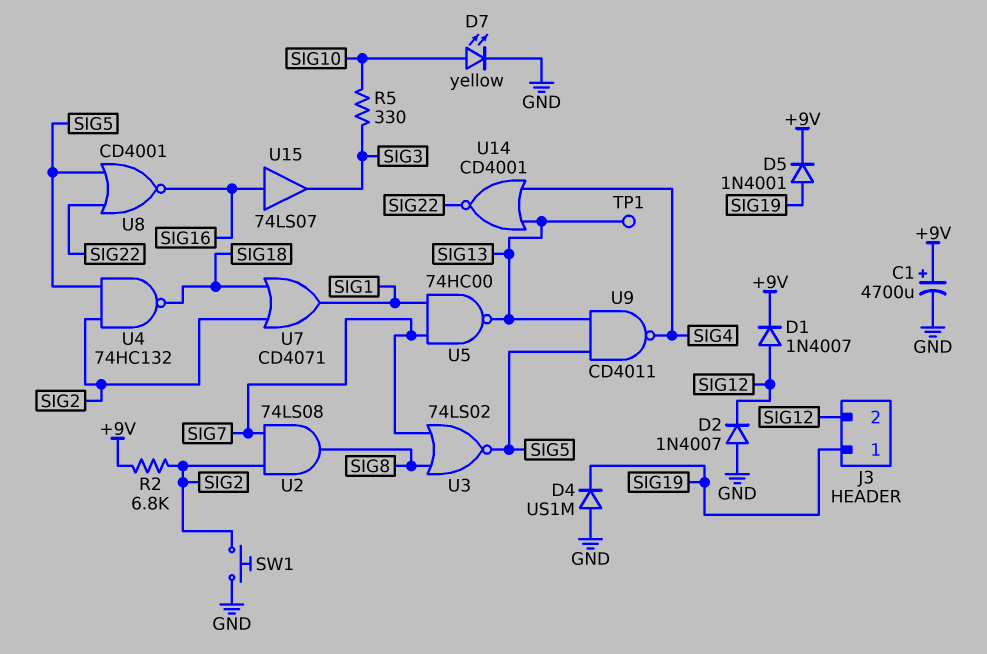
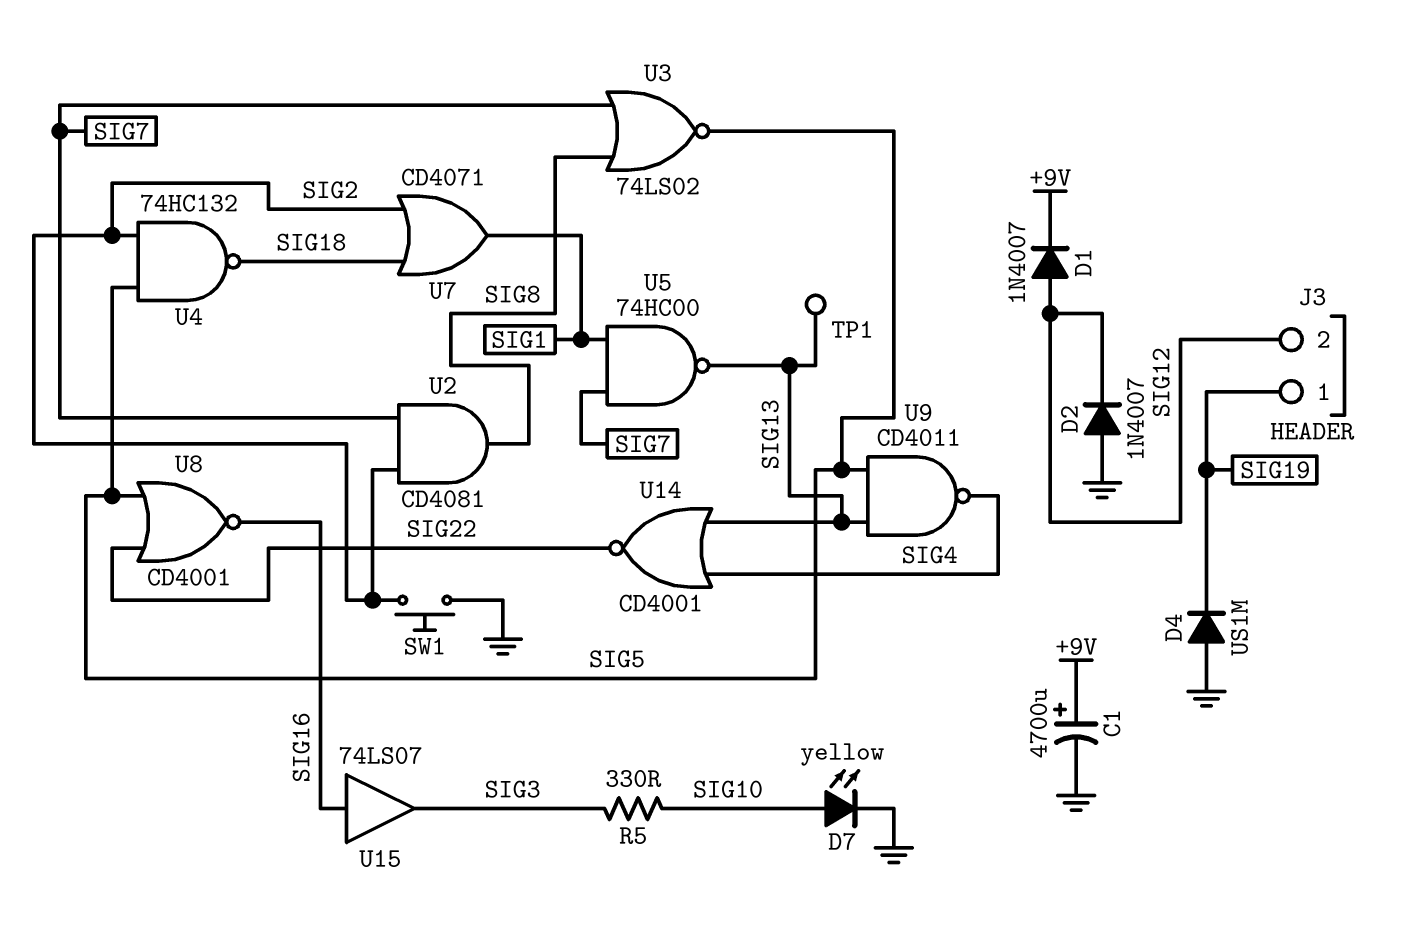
D5: diode 1N4001 (A SIG19, K +9V) -> none
R2: 6.8k (+9V, SIG2) -> none
U2: AND 74LS08 (in SIG2, in SIG7, out SIG8) -> AND CD4081 (in SIG2, in SIG7, out SIG8)

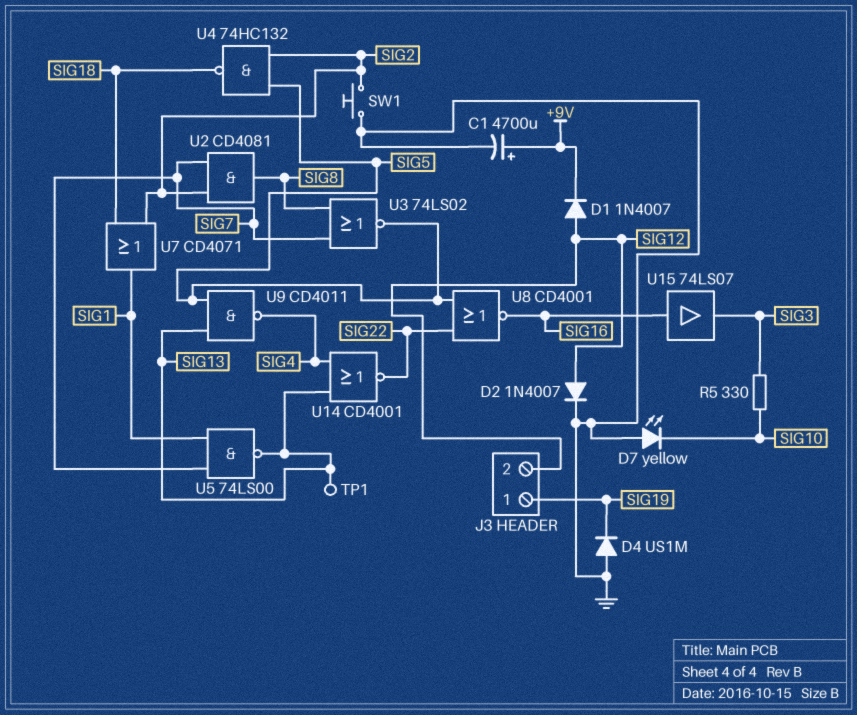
D2: diode 1N4007 (A GND, K SIG12) -> diode 1N4007 (A SIG12, K GND)
D7: LED yellow (A SIG10, K GND) -> LED yellow (A GND, K SIG10)
U5: NAND 74HC00 (in SIG1, in SIG7, out SIG13) -> NAND 74LS00 (in SIG1, in SIG7, out SIG13)

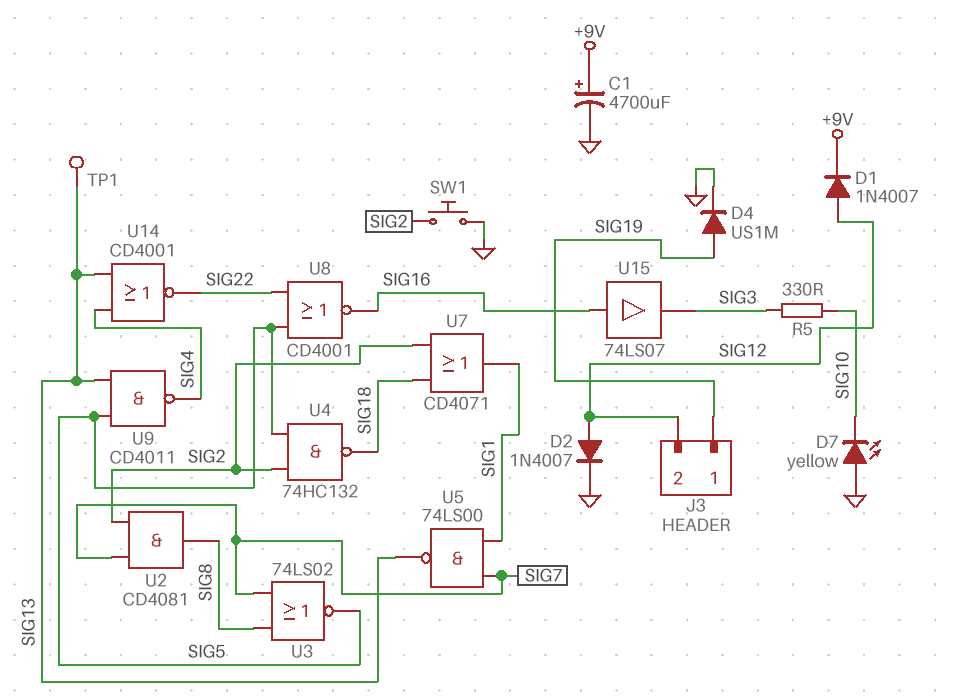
D4: diode US1M (A GND, K SIG19) -> diode US1M (A SIG19, K GND)

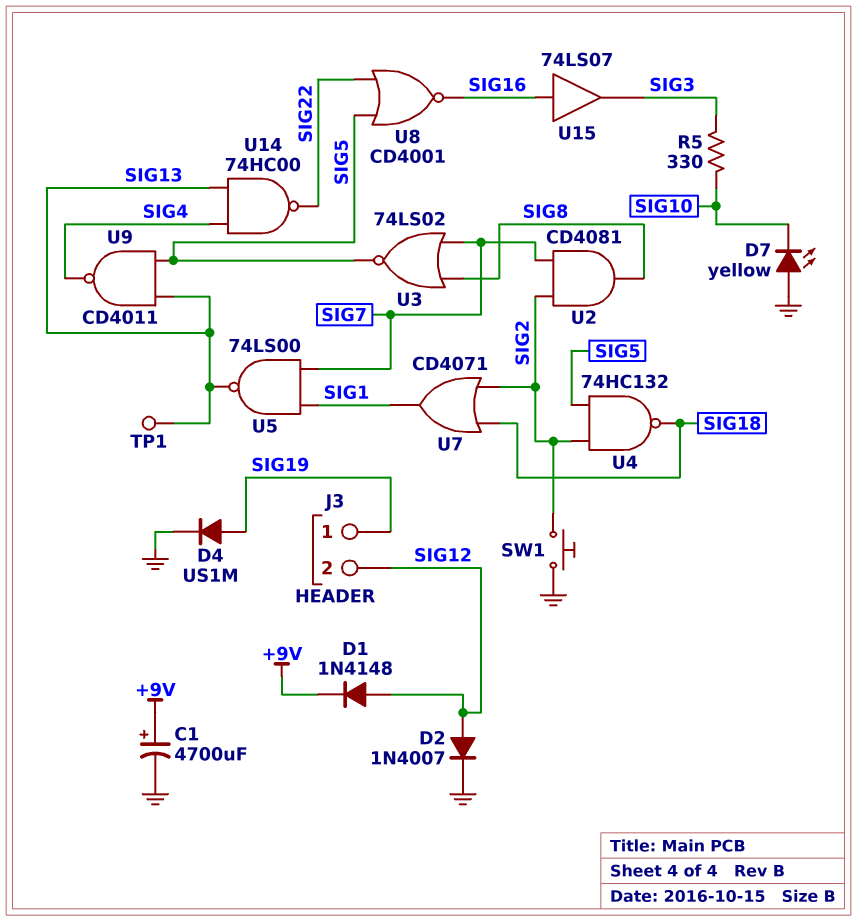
D1: diode 1N4007 (A SIG12, K +9V) -> diode 1N4148 (A SIG12, K +9V)
U14: NOR CD4001 (in SIG4, in SIG13, out SIG22) -> NAND 74HC00 (in SIG4, in SIG13, out SIG22)

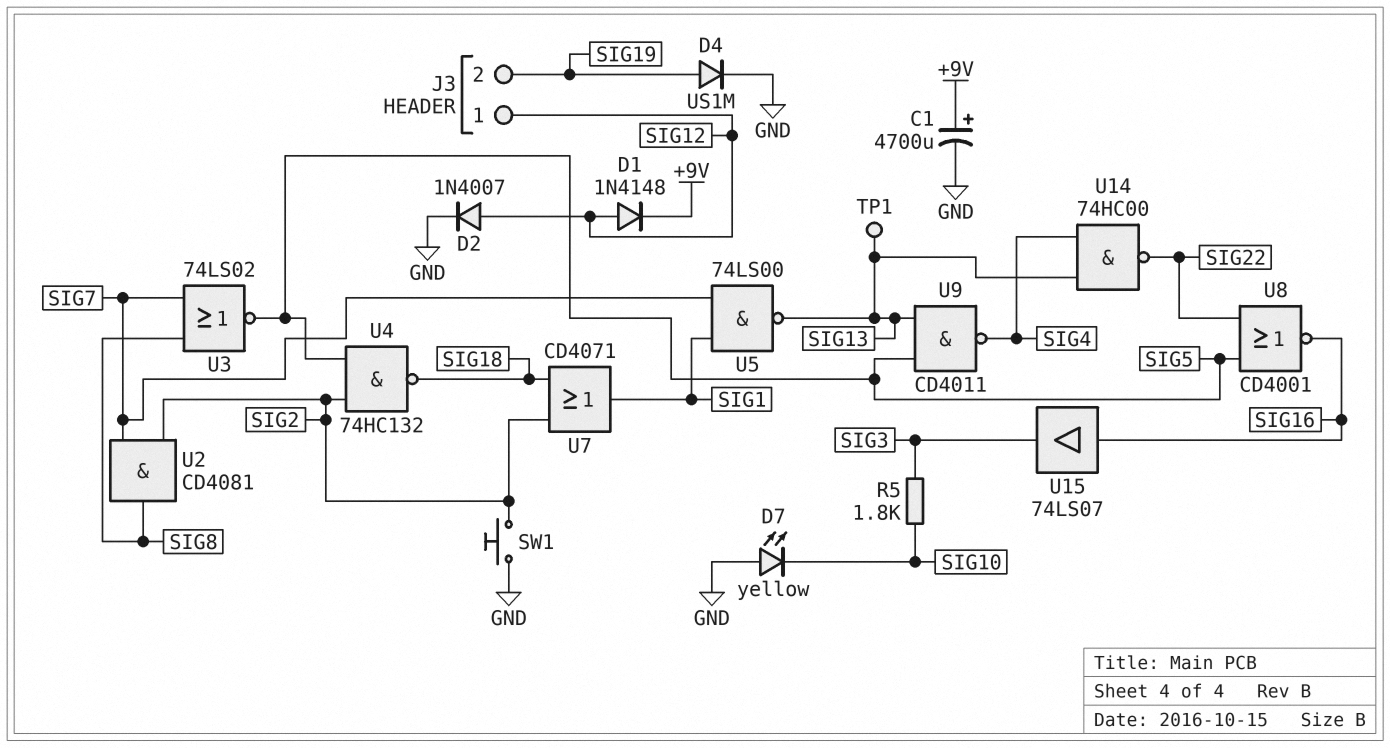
J3 pin 1: SIG19 -> SIG12
J3 pin 2: SIG12 -> SIG19
R5: 330 (SIG3, SIG10) -> 1.8k (SIG3, SIG10)

